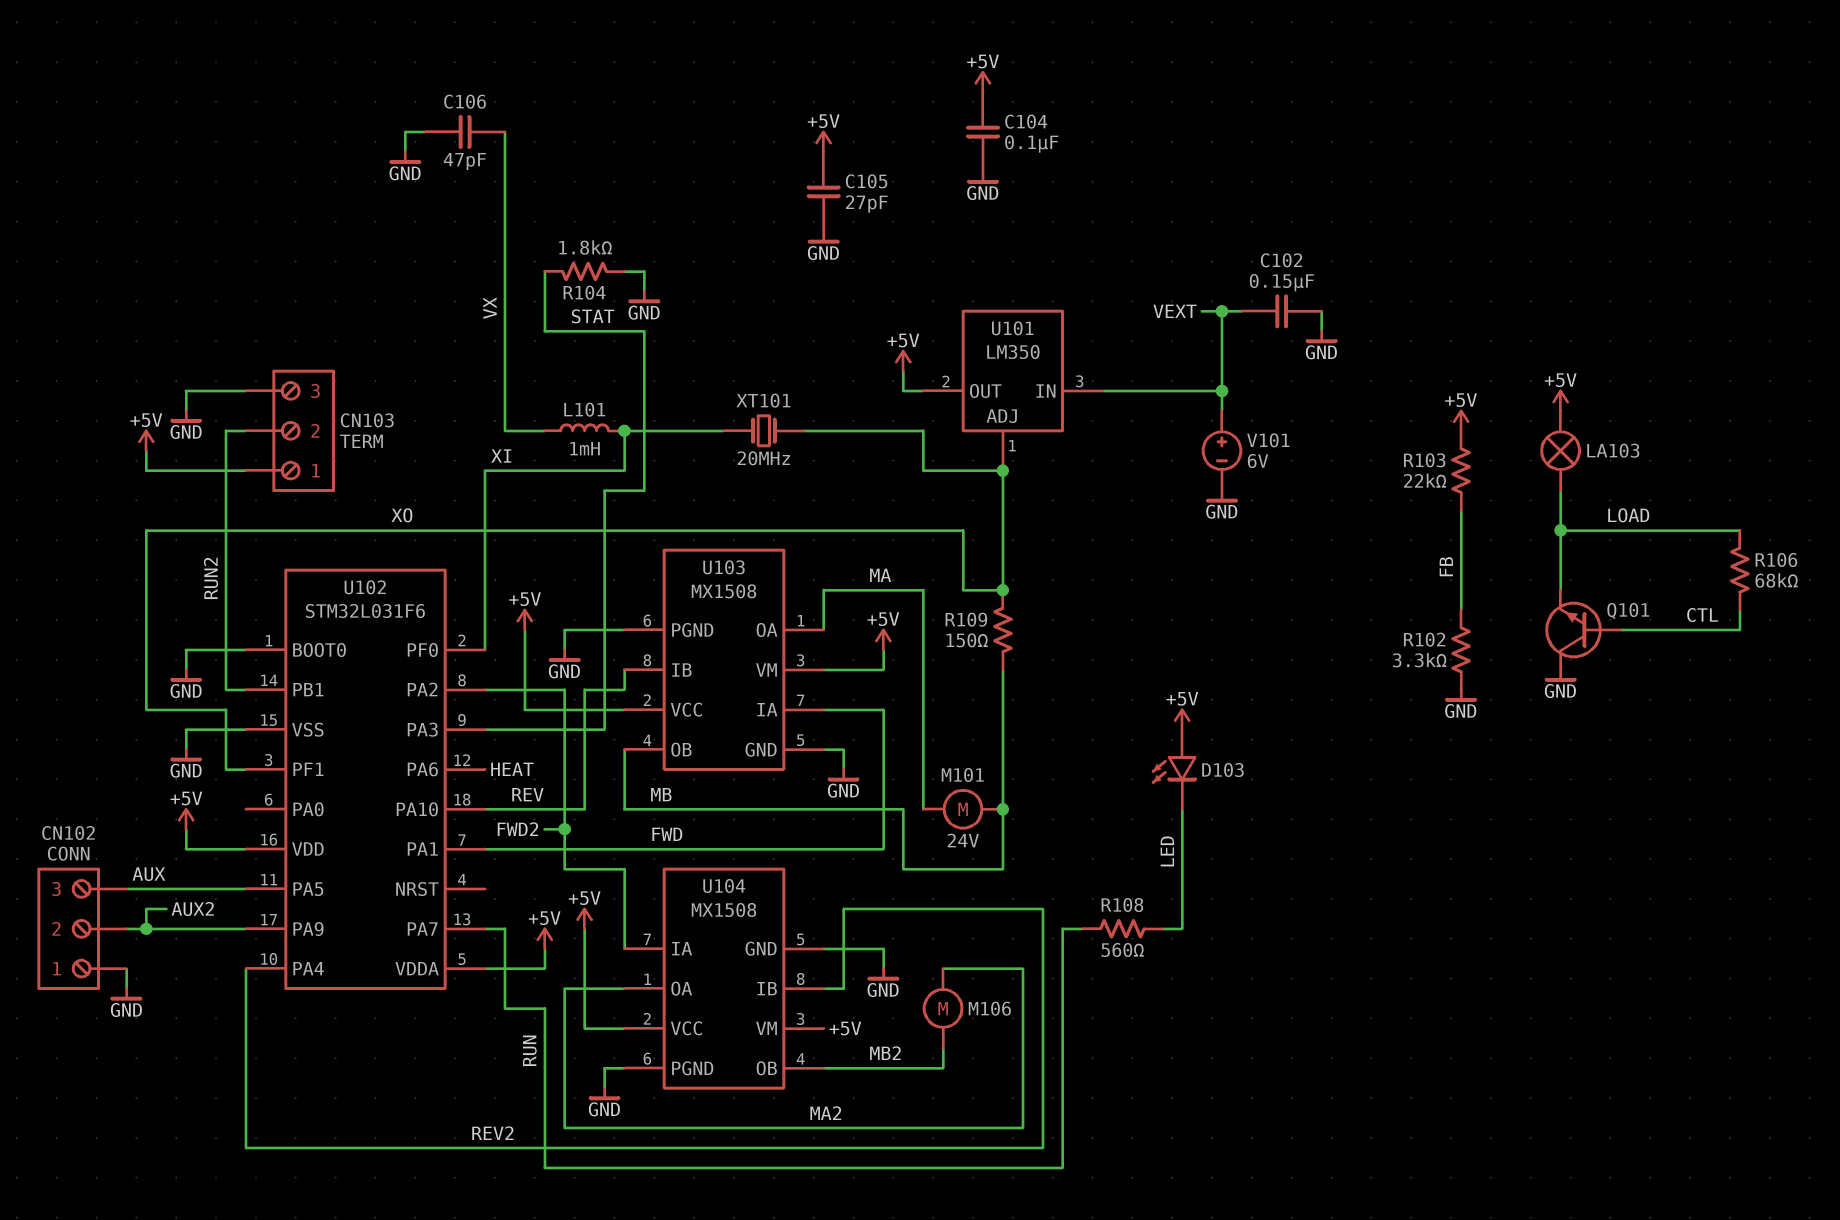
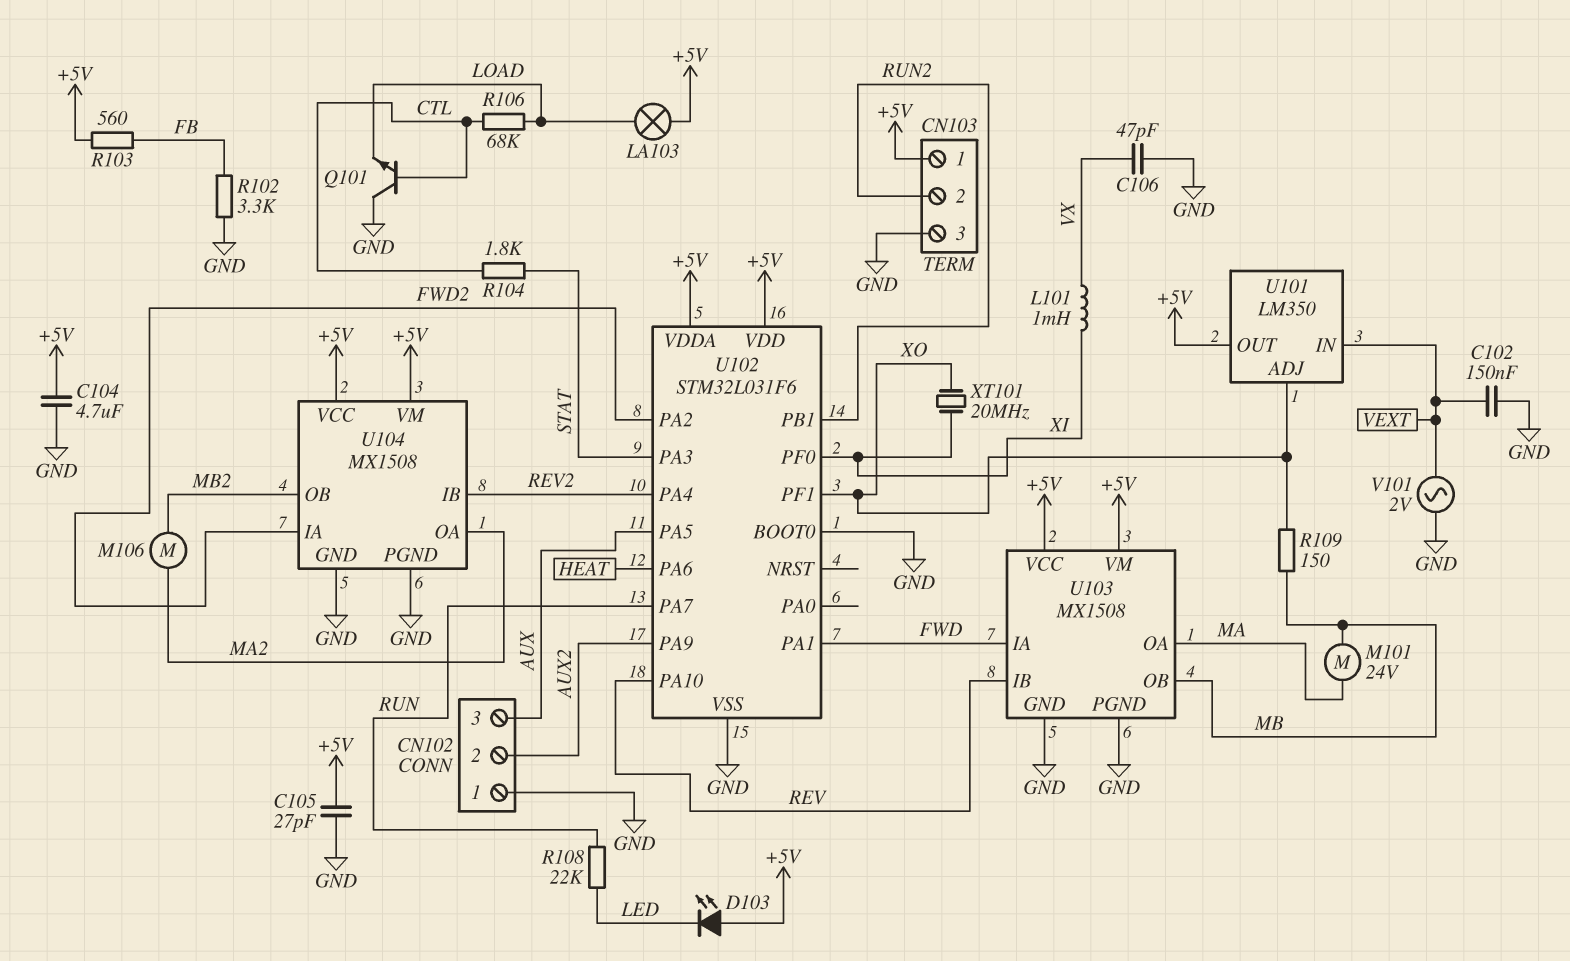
C104: 100nF (+5V, GND) -> 4.7uF (+5V, GND)
R103: 22k (+5V, FB) -> 560 (+5V, FB)
R104: 1.8k (GND, STAT) -> 1.8k (CTL, STAT)
R108: 560 (LED, RUN) -> 22k (LED, RUN)
V101: 6V (plus VEXT, minus GND) -> AC 2V (GND, VEXT)

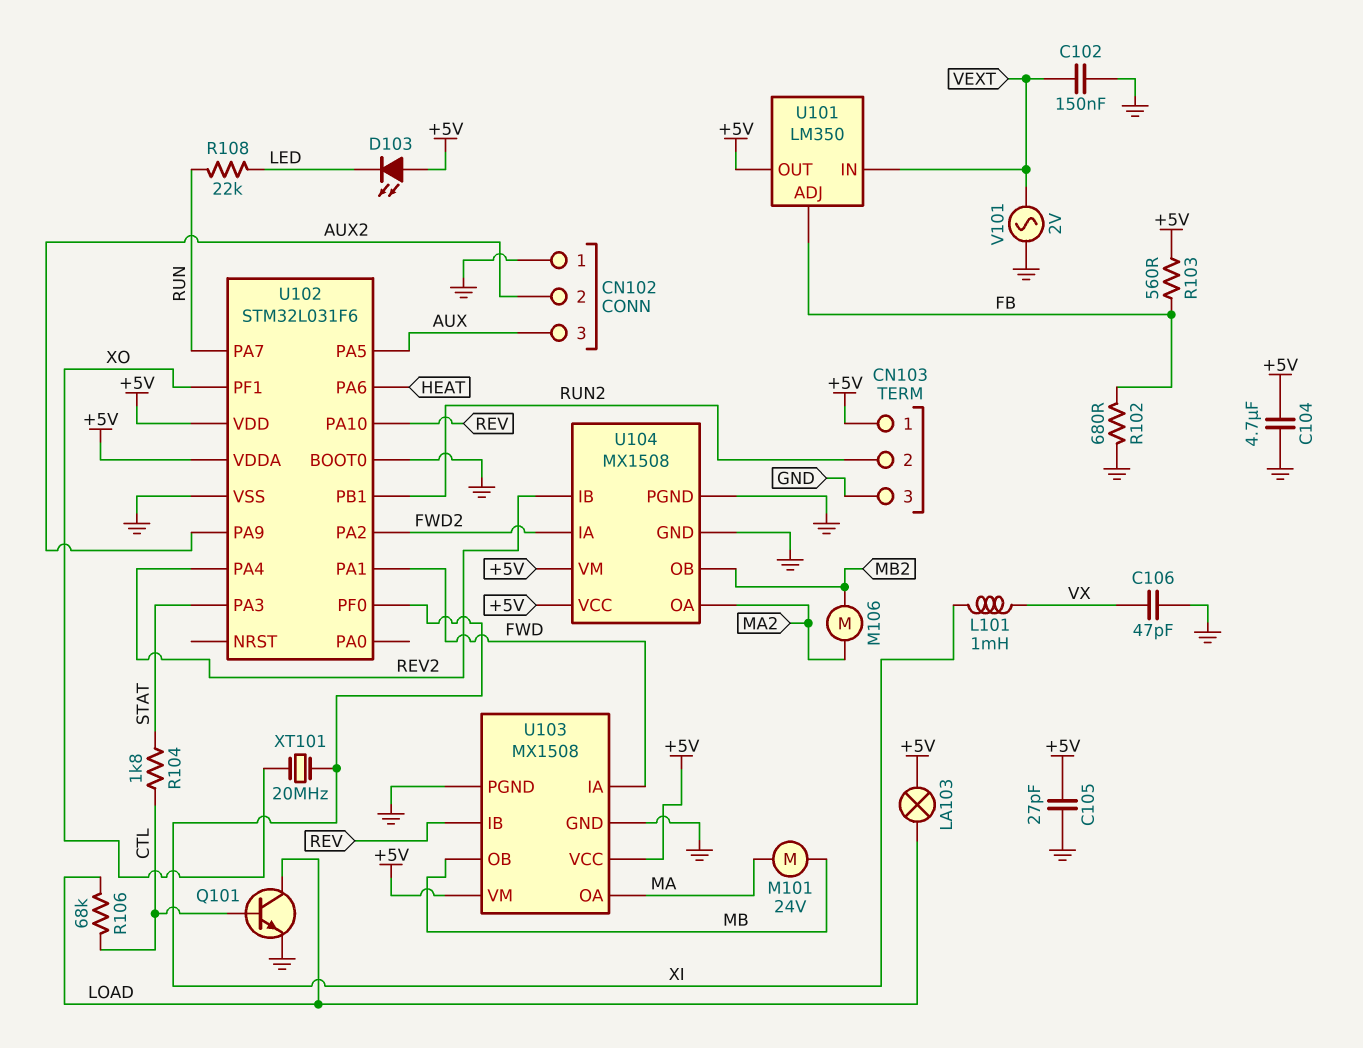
Q101: NPN (B CTL, C GND, E LOAD) -> NPN (B CTL, C LOAD, E GND)
R102: 3.3k (FB, GND) -> 680 (FB, GND)
R109: 150 (MB, XO) -> none
U101 pin ADJ: XO -> FB

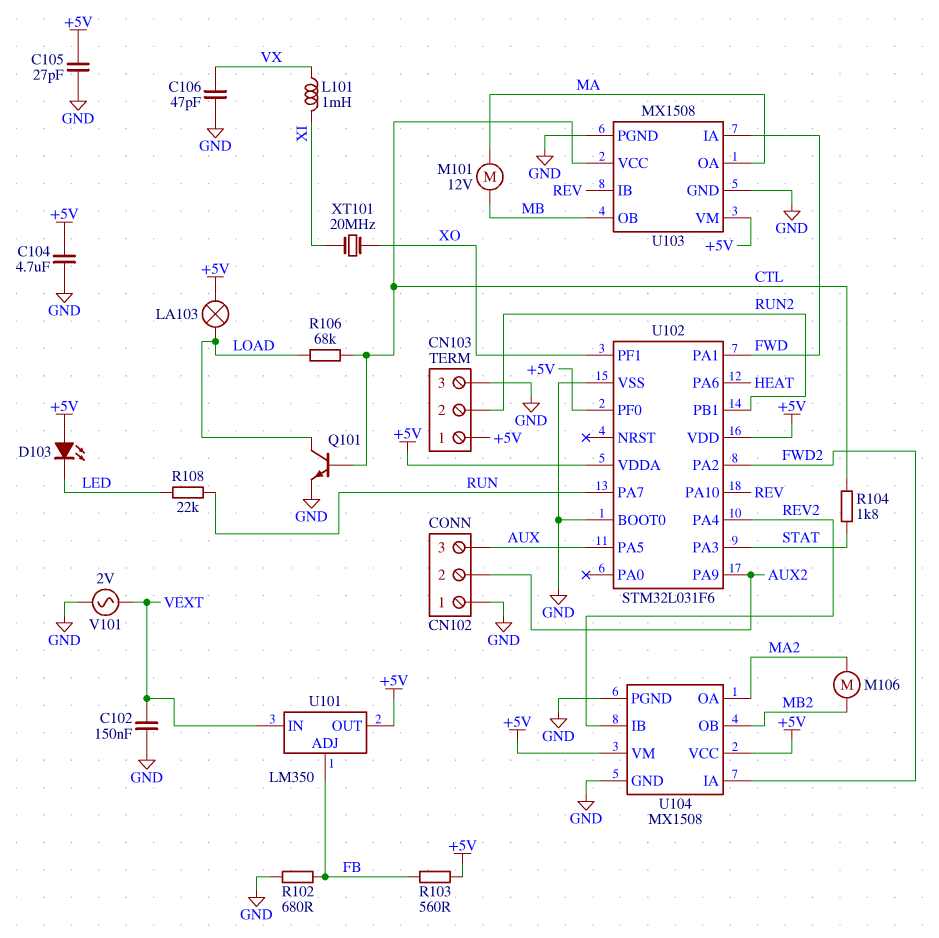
M101: motor 24V (MA, MB) -> motor 12V (MA, MB)
U102 pin PF0: XI -> +5V
U103 pin VCC: +5V -> CTL

